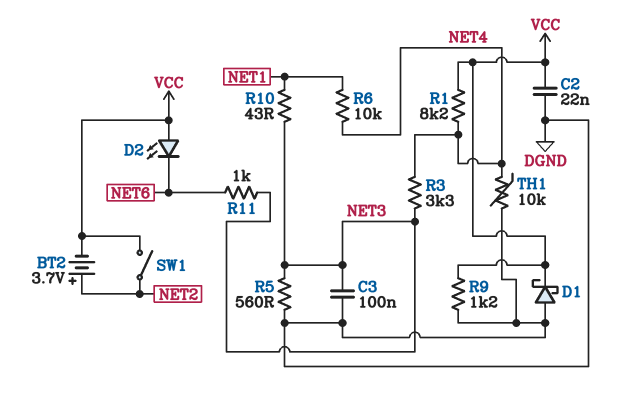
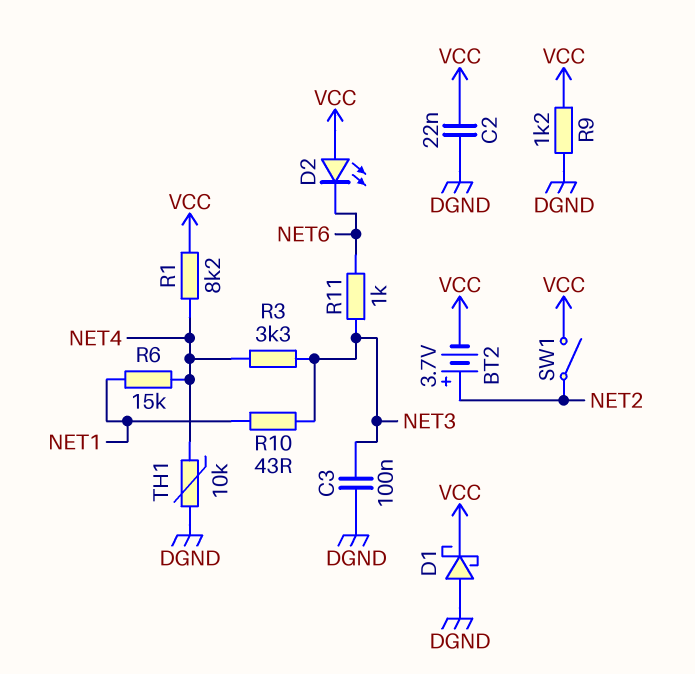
R5: 560 (DGND, NET3) -> none
R6: 10k (NET1, NET4) -> 15k (NET1, NET4)

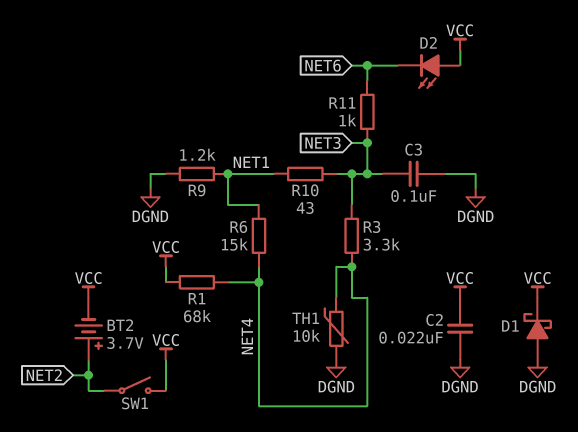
R1: 8.2k (NET4, VCC) -> 68k (NET4, VCC)
R9: 1.2k (DGND, VCC) -> 1.2k (DGND, NET1)

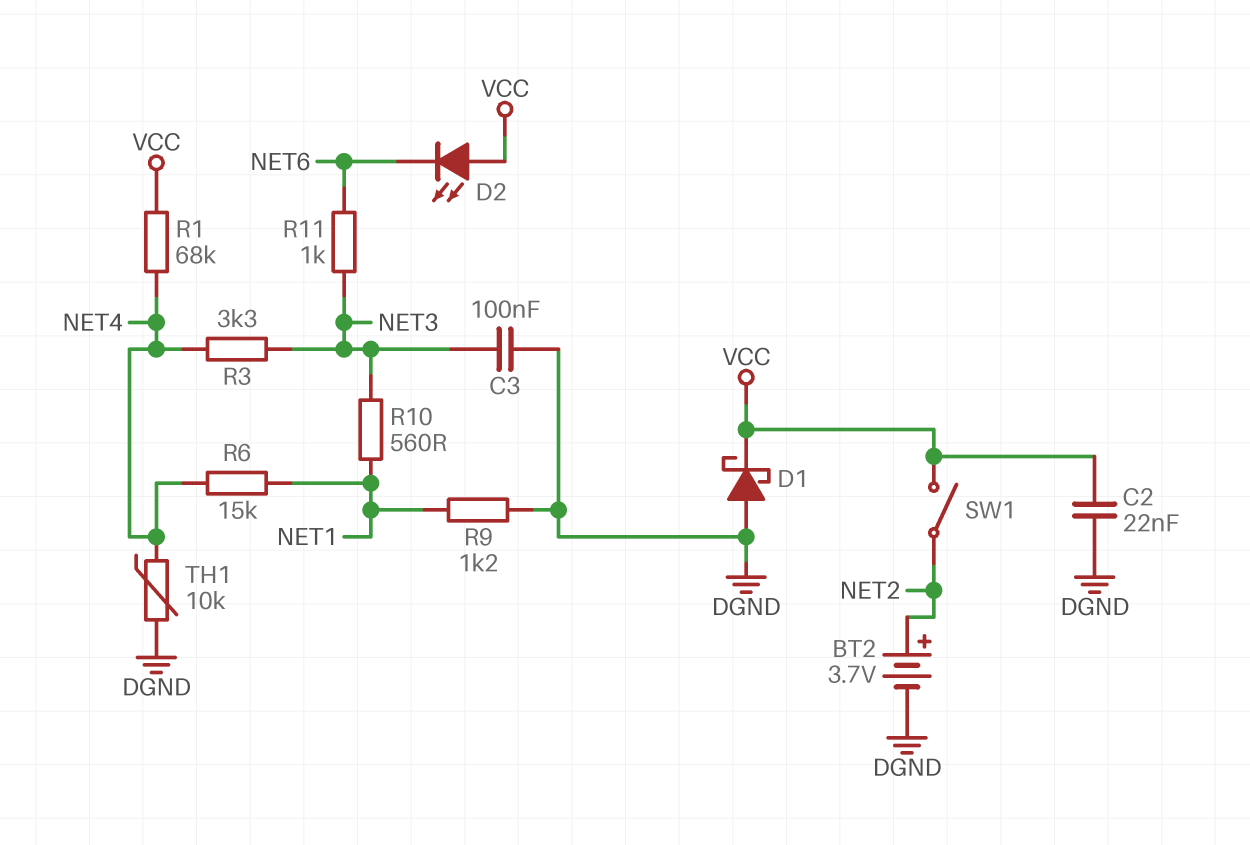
BT2: 3.7V (plus NET2, minus VCC) -> 3.7V (plus NET2, minus DGND)
R10: 43 (NET1, NET3) -> 560 (NET1, NET3)

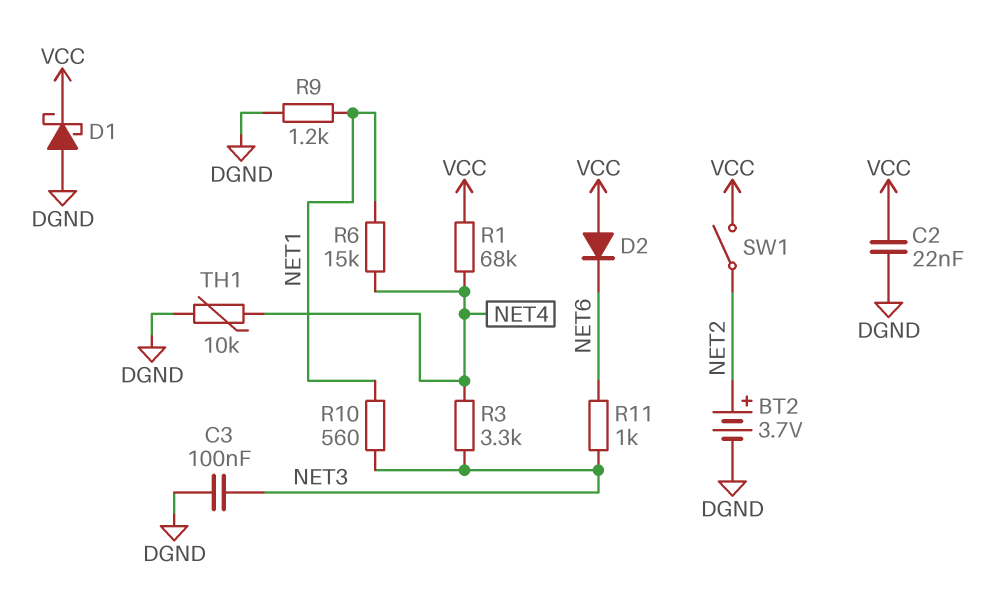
D2: LED (A VCC, K NET6) -> diode (A VCC, K NET6)

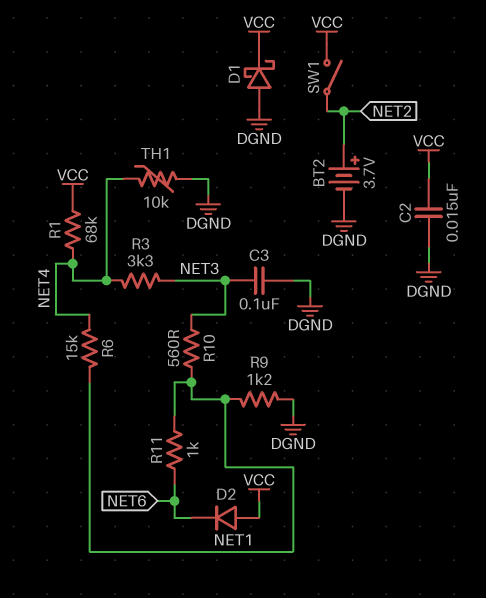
C2: 22nF (DGND, VCC) -> 15nF (DGND, VCC)
R11: 1k (NET3, NET6) -> 1k (NET1, NET6)

